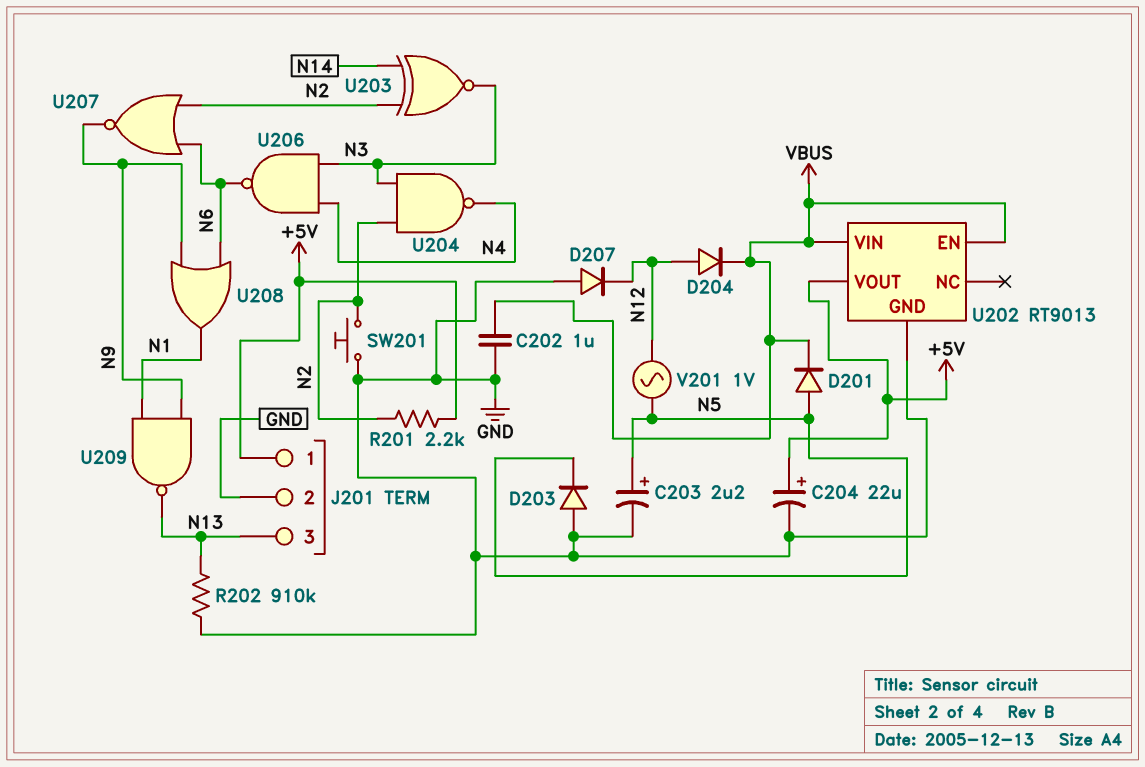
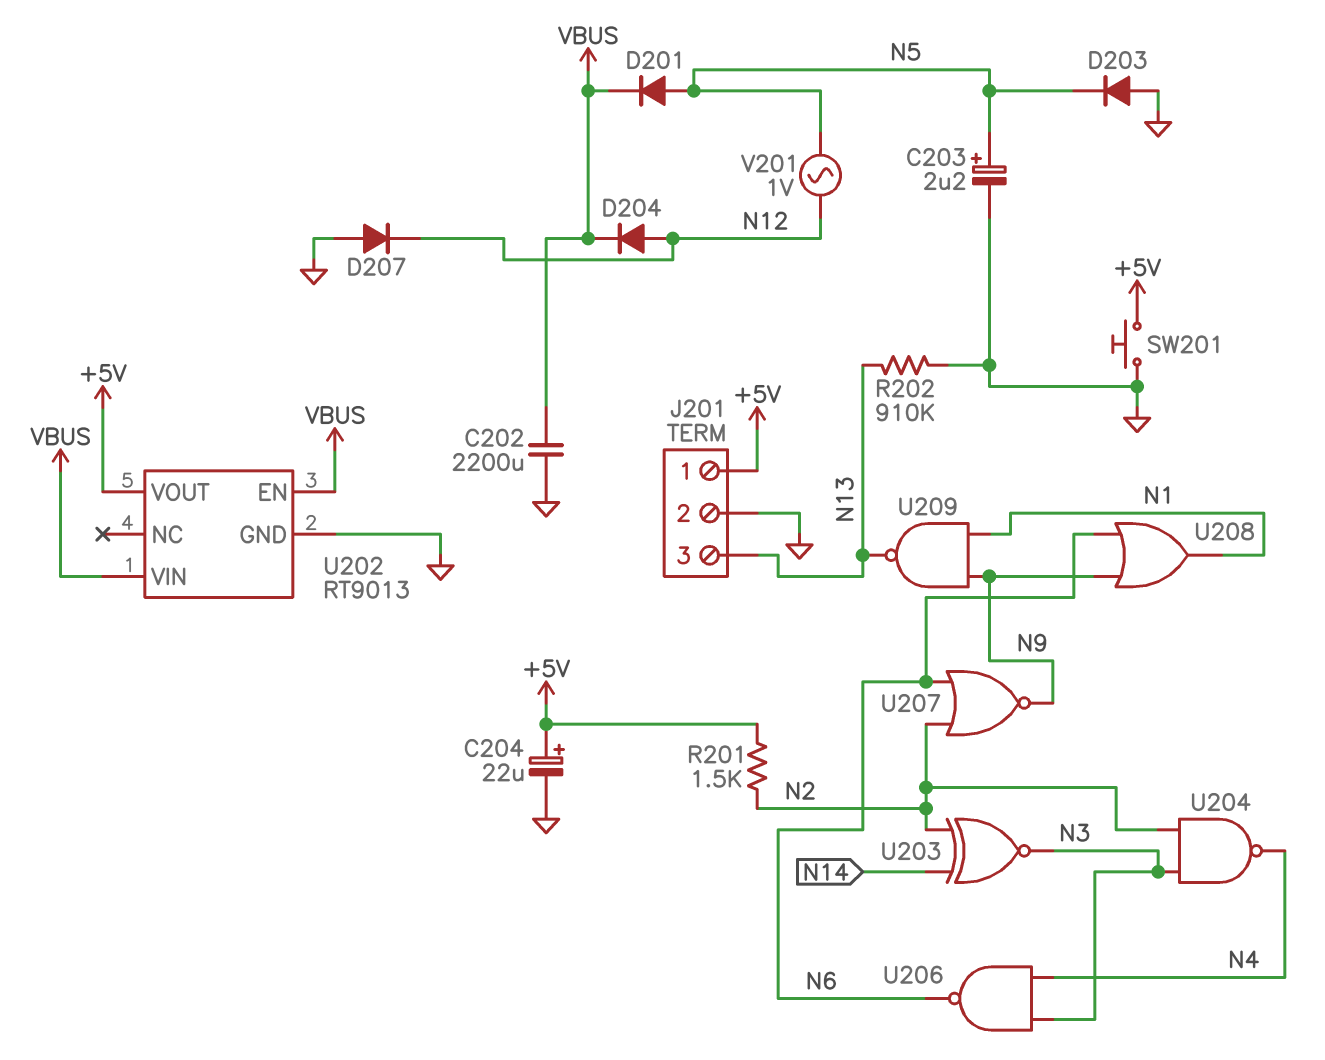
C202: 1uF (GND, VBUS) -> 2200uF (GND, VBUS)
R201: 2.2k (+5V, N2) -> 1.5k (+5V, N2)
SW201: button (GND, N2) -> button (+5V, GND)

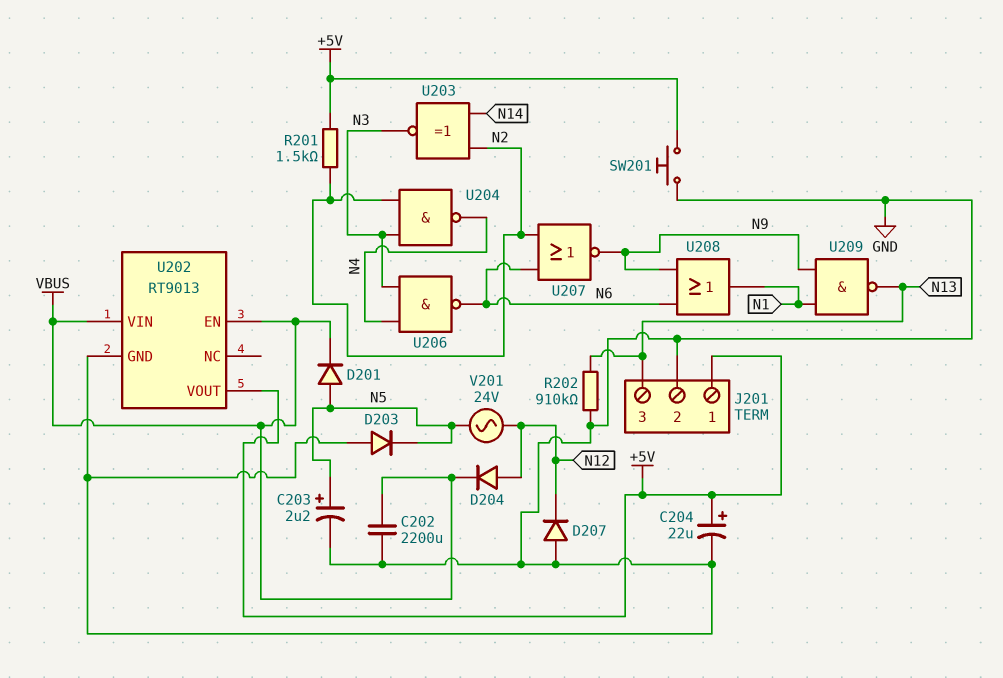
V201: AC 1V (N5, N12) -> AC 24V (N5, N12)

